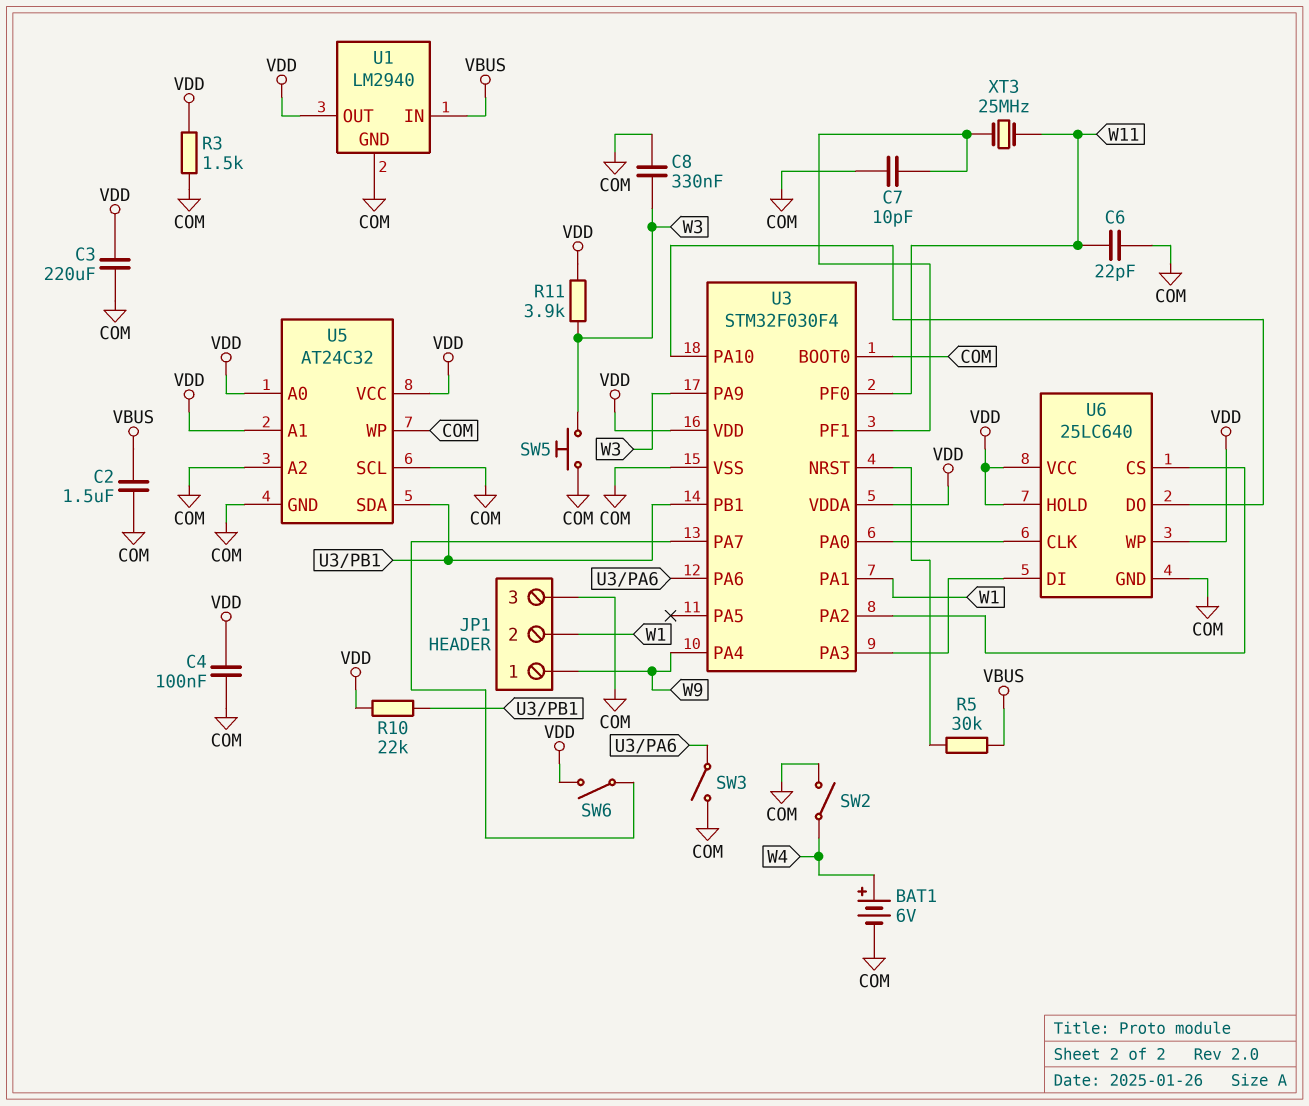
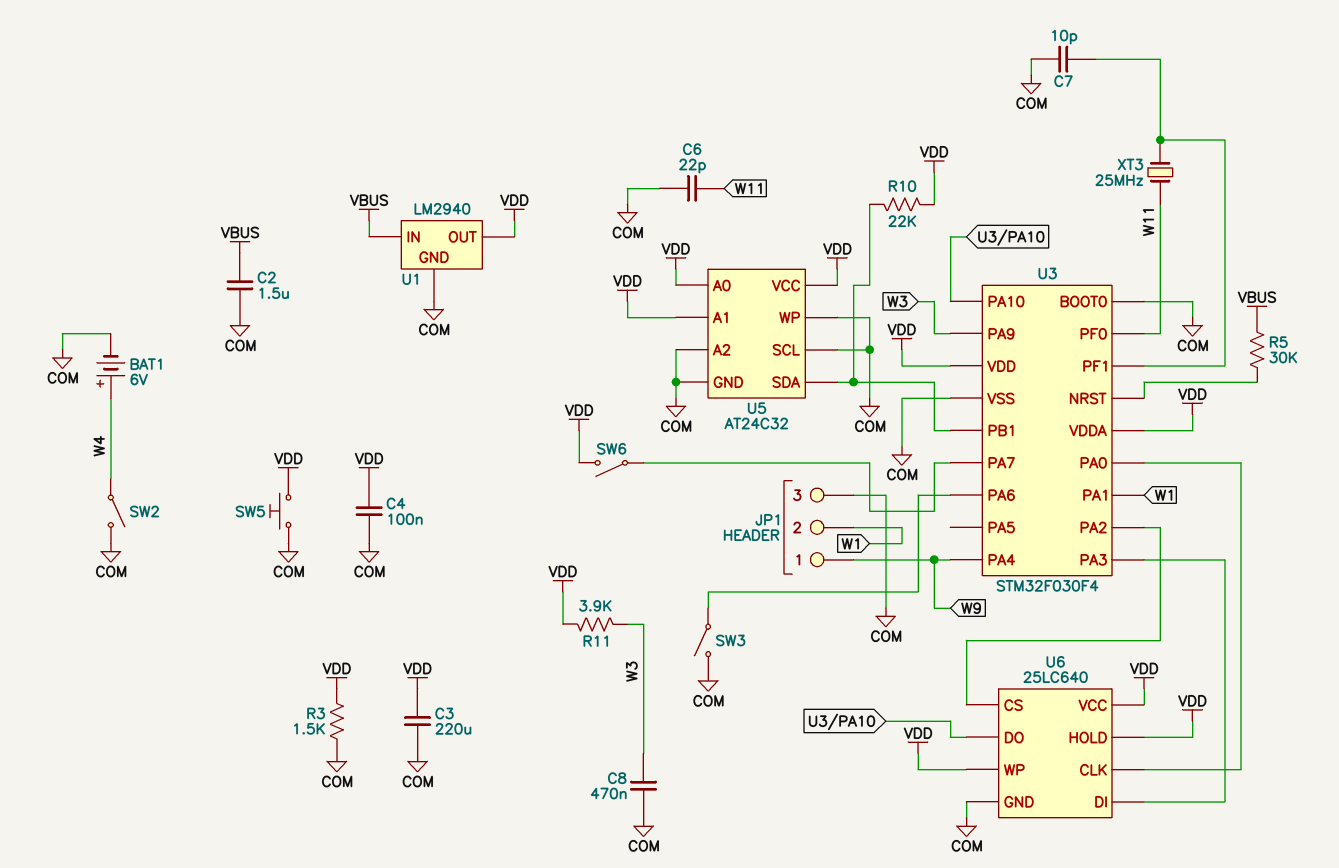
C8: 330nF (COM, W3) -> 470nF (COM, W3)
SW5: button (COM, W3) -> button (COM, VDD)

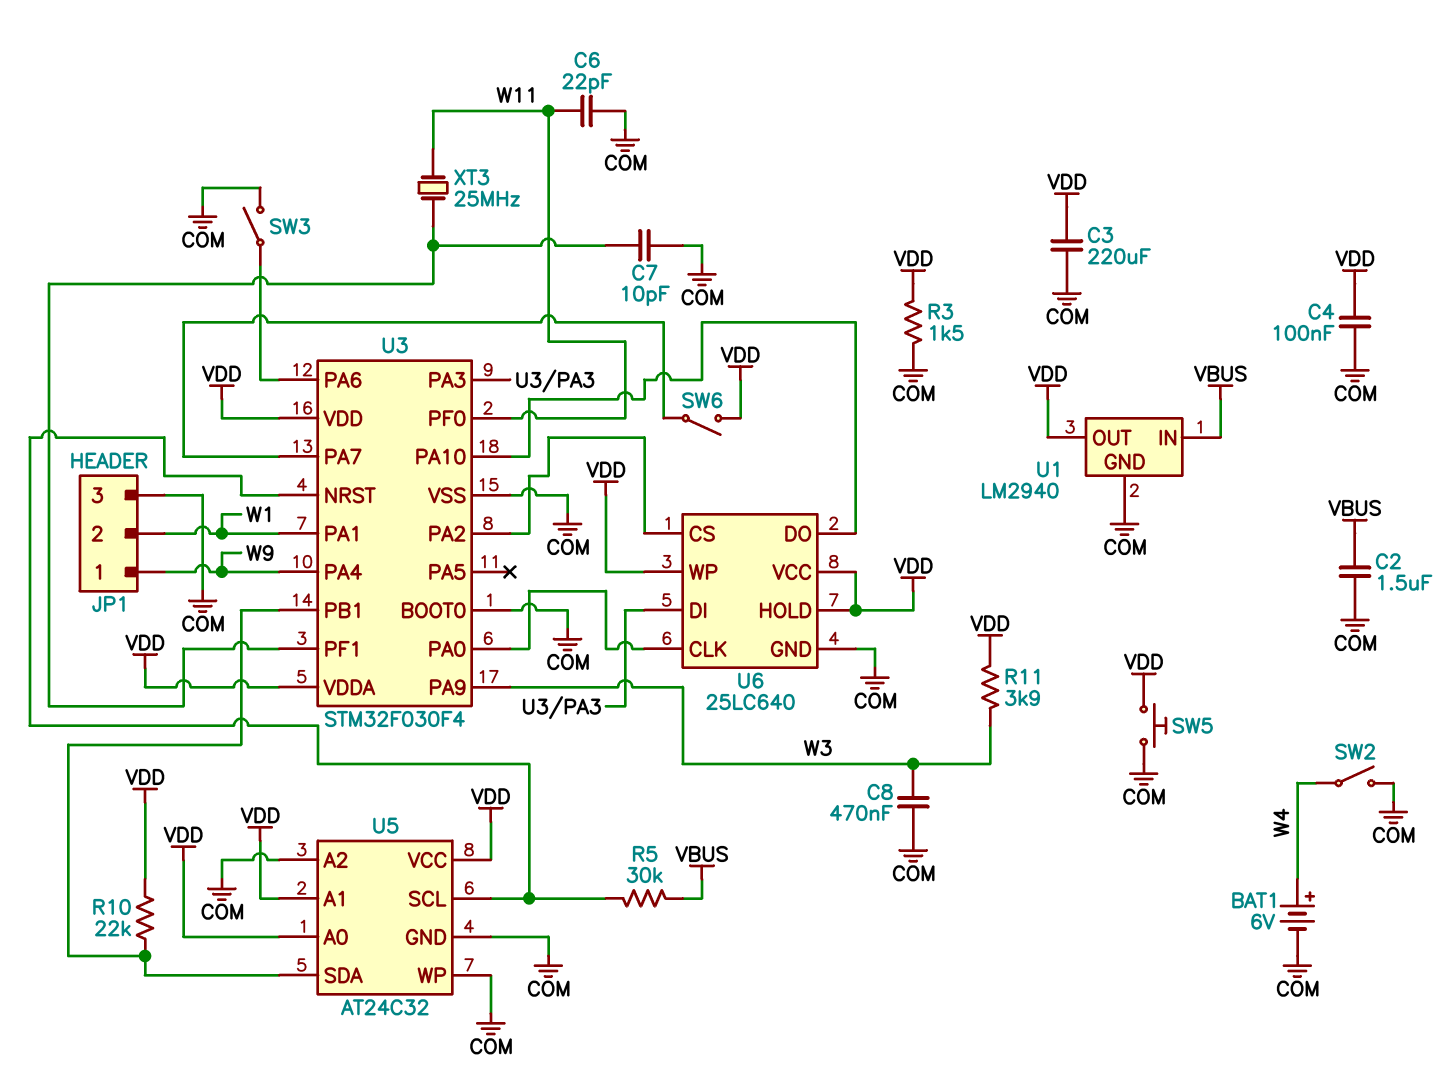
U5 pin SCL: COM -> U3/NRST

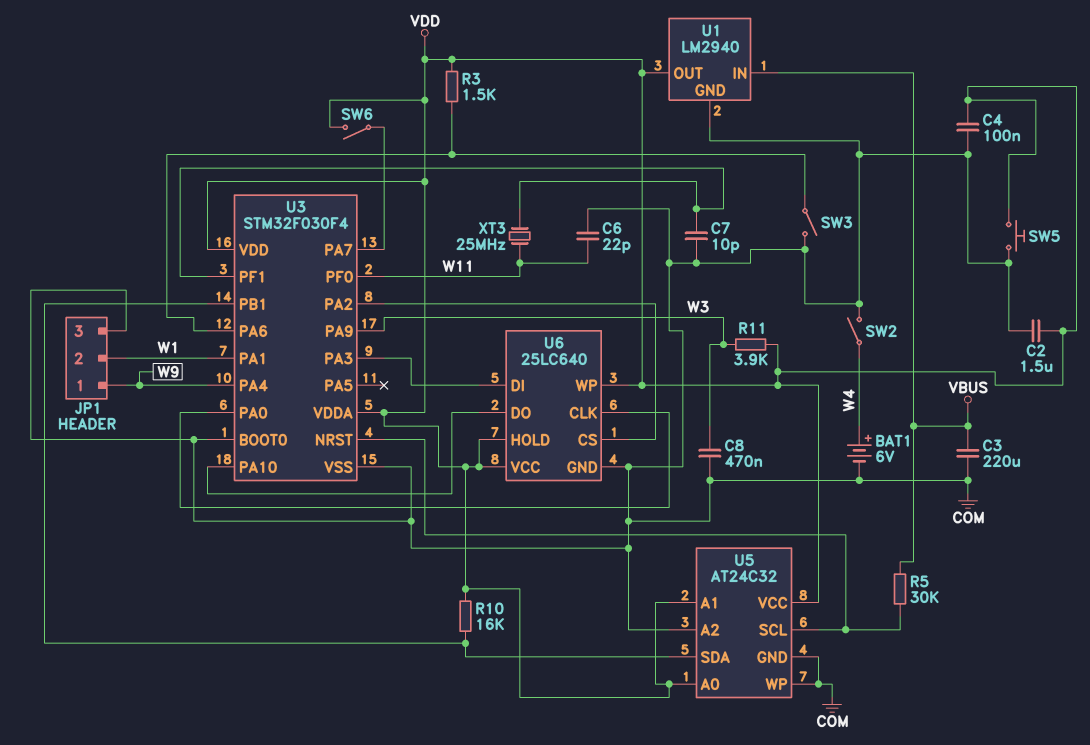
C2: 1.5uF (COM, VBUS) -> 1.5uF (COM, VDD)
C3: 220uF (COM, VDD) -> 220uF (COM, VBUS)
R3: 1.5k (COM, VDD) -> 1.5k (U3/PA6, VDD)
R10: 22k (U3/PB1, VDD) -> 16k (U3/PB1, VDD)

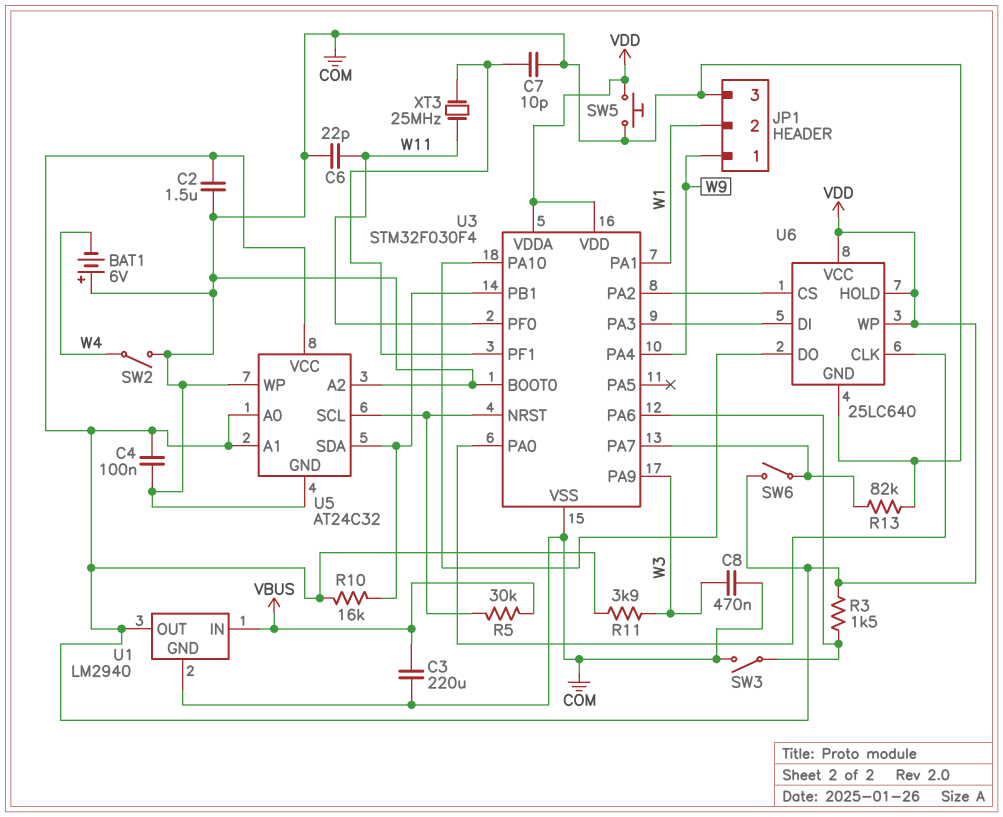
BAT1: 6V (plus W4, minus COM) -> 6V (plus COM, minus W4)
R13: none -> 82k (COM, U3/PA7)

